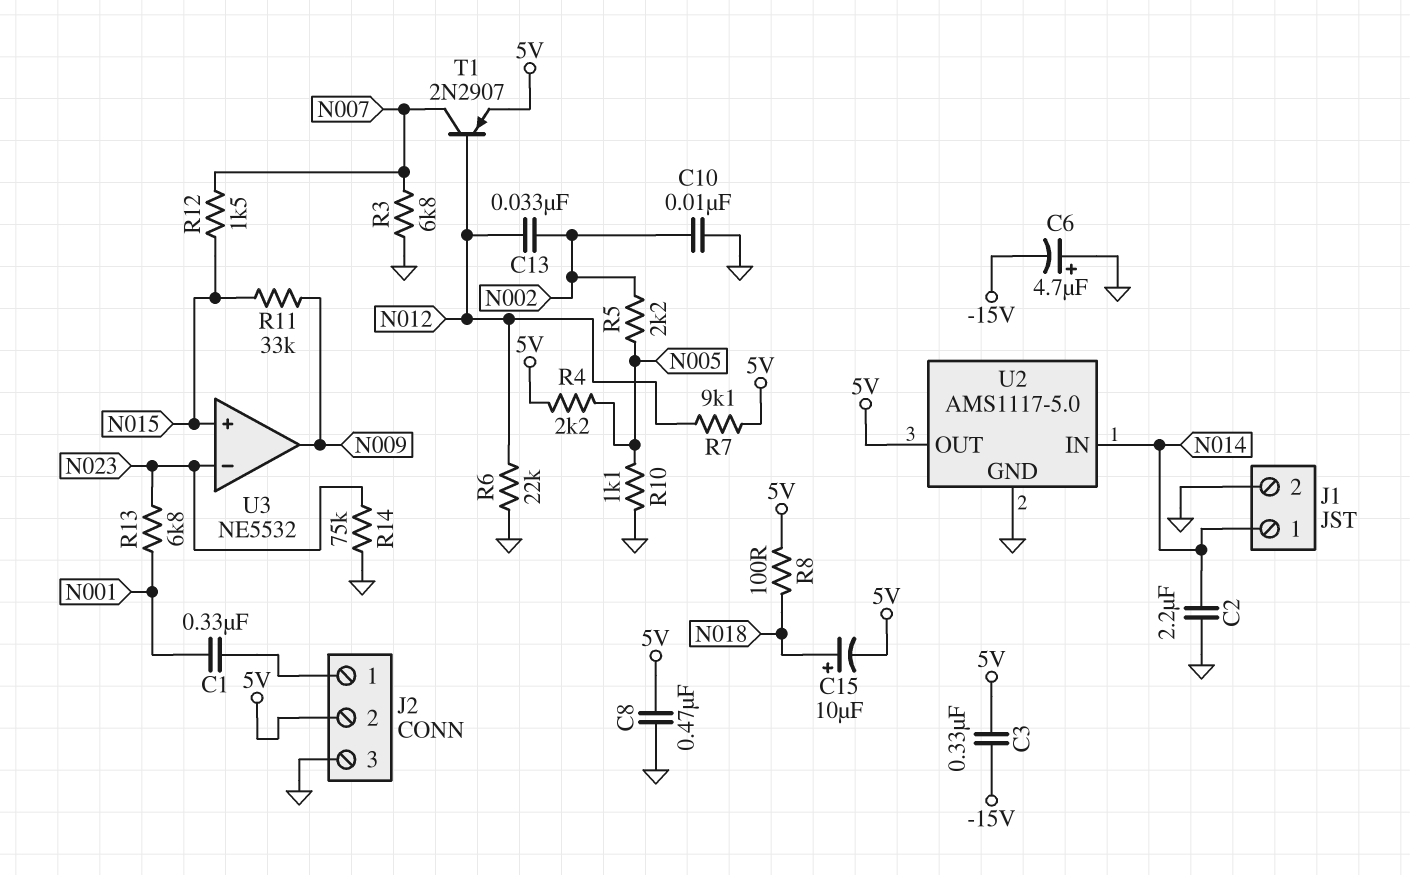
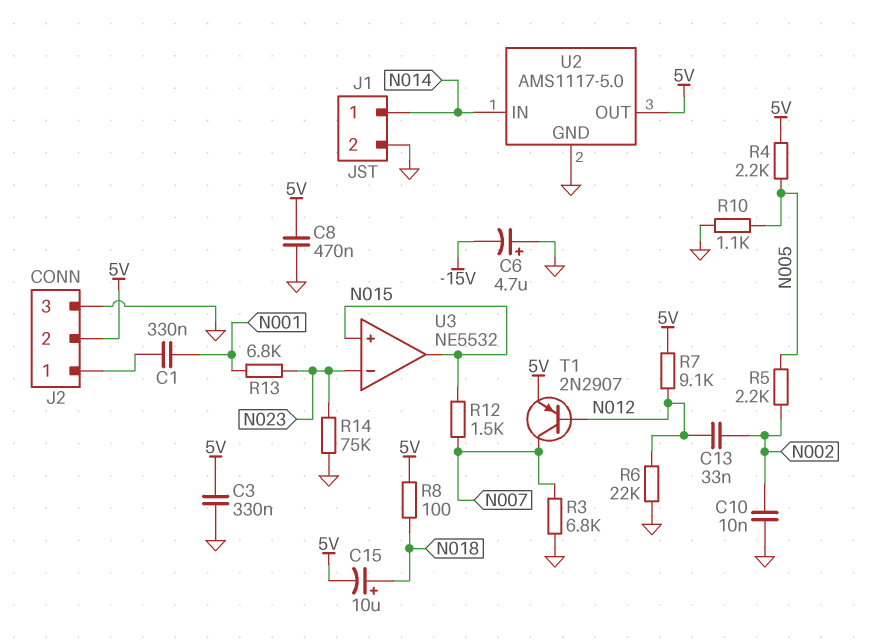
C2: 2.2uF (GND, N014) -> none
C3: 330nF (-15V, 5V) -> 330nF (5V, GND)
R11: 33k (N009, N015) -> none
U3 pin out: N009 -> N015

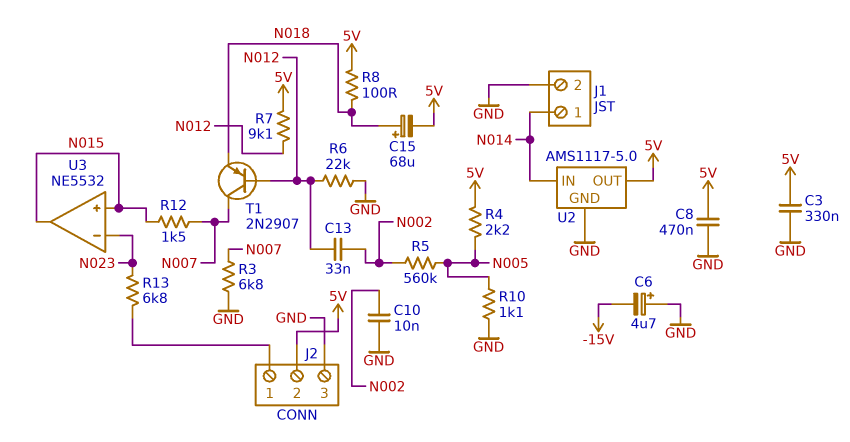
C1: 330nF (J2/1, N001) -> none
C15: 10uF (plus N018, minus 5V) -> 68uF (plus N018, minus 5V)
R5: 2.2k (N002, N005) -> 560k (N002, N005)
R13: 6.8k (N001, N023) -> 6.8k (J2/1, N023)
R14: 75k (GND, N023) -> none
T1: PNP 2N2907 (B N012, C N007, E 5V) -> PNP 2N2907 (B N012, C N007, E N018)

